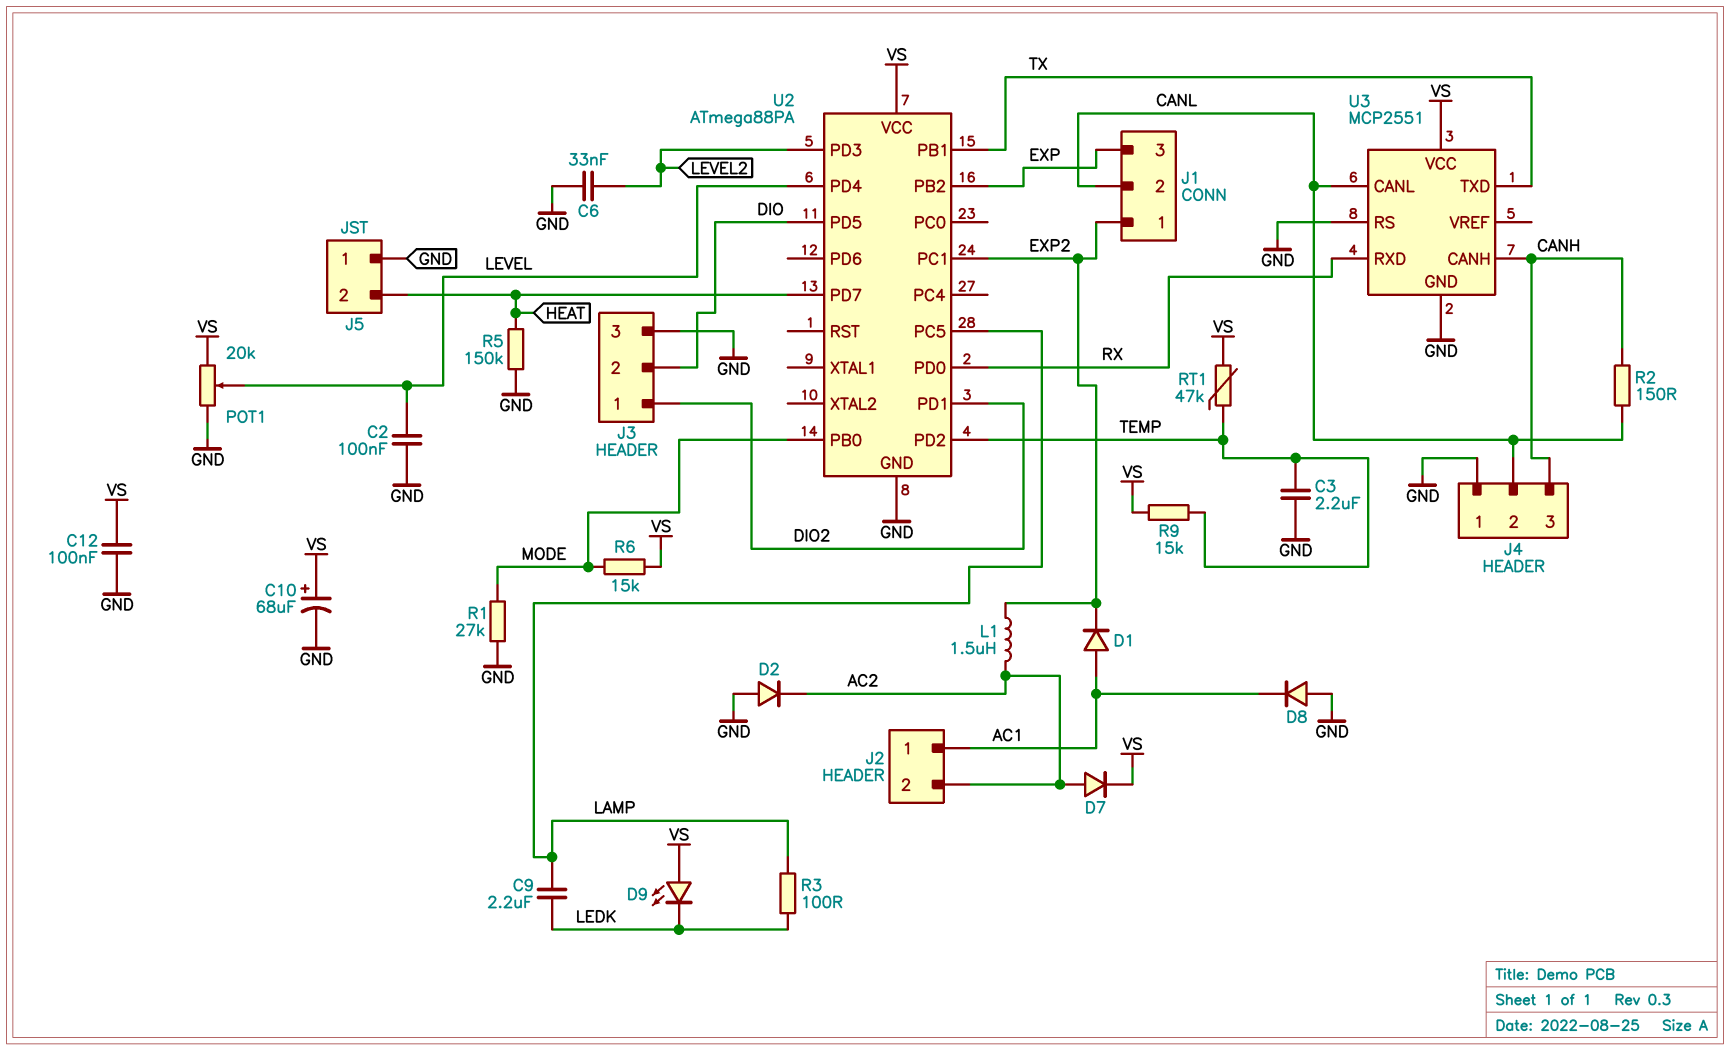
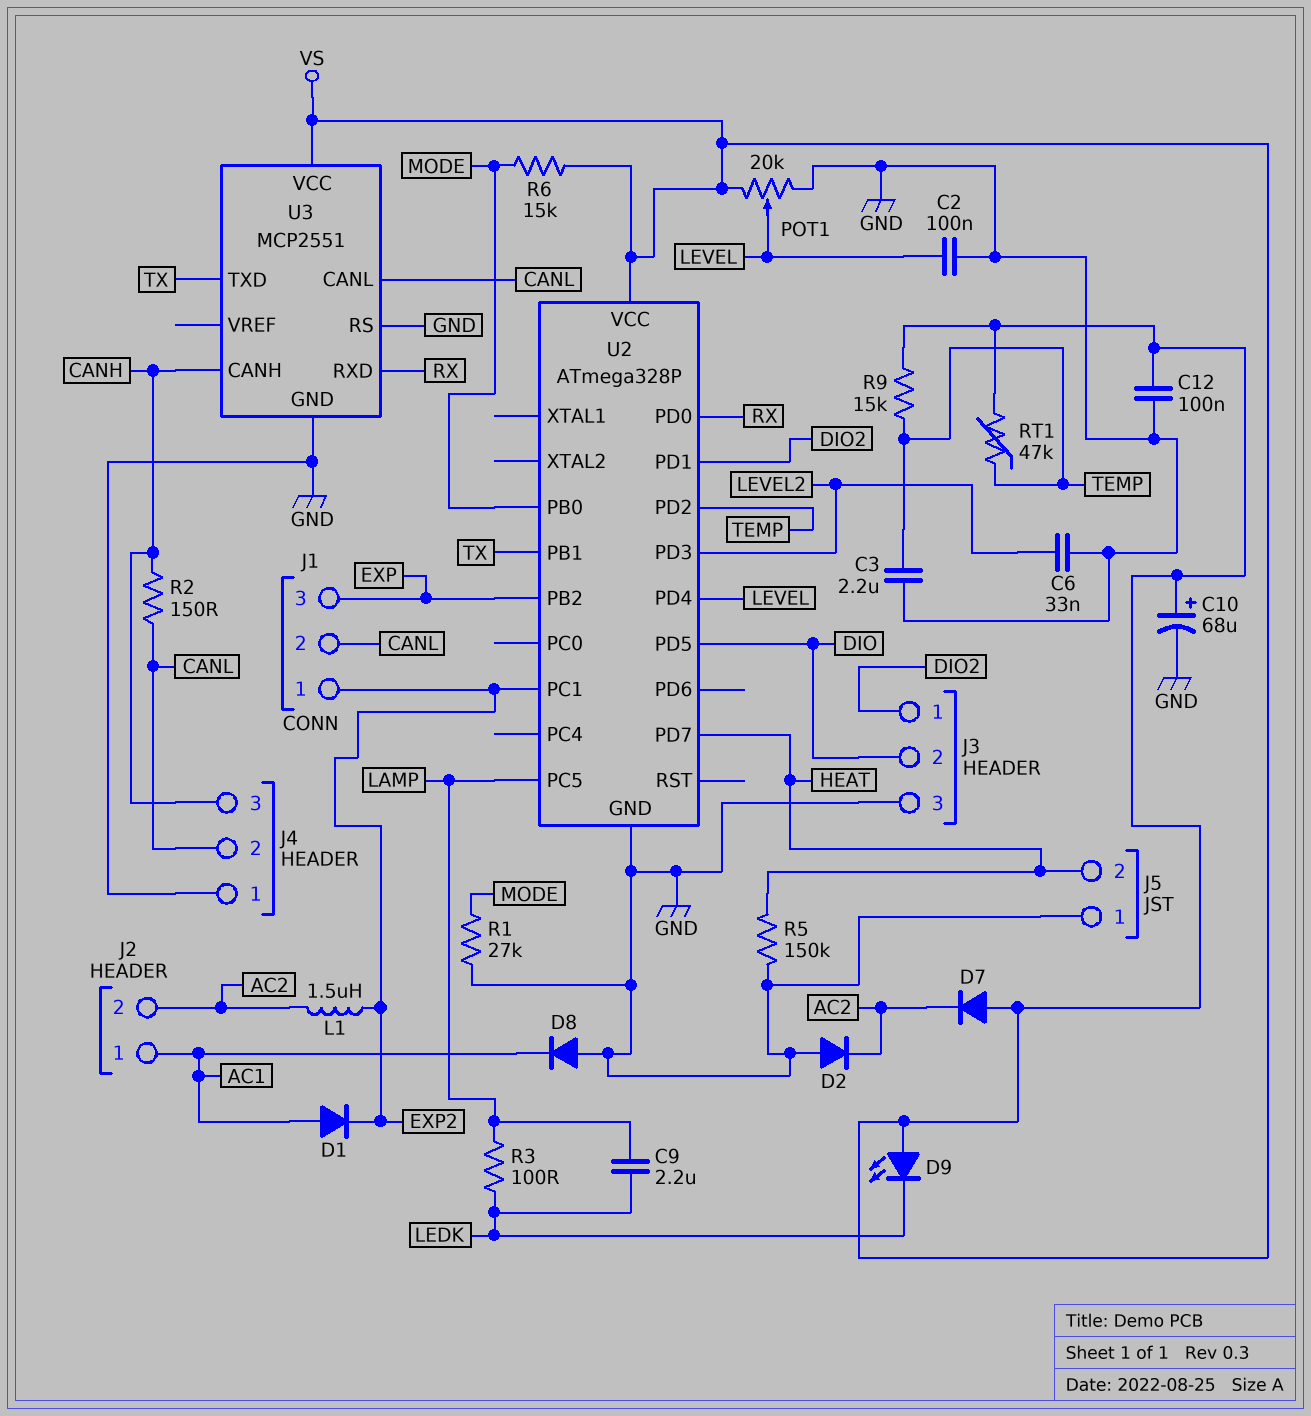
D7: diode (A AC2, K VS) -> diode (A VS, K AC2)
U2: ATmega88PA -> ATmega328P

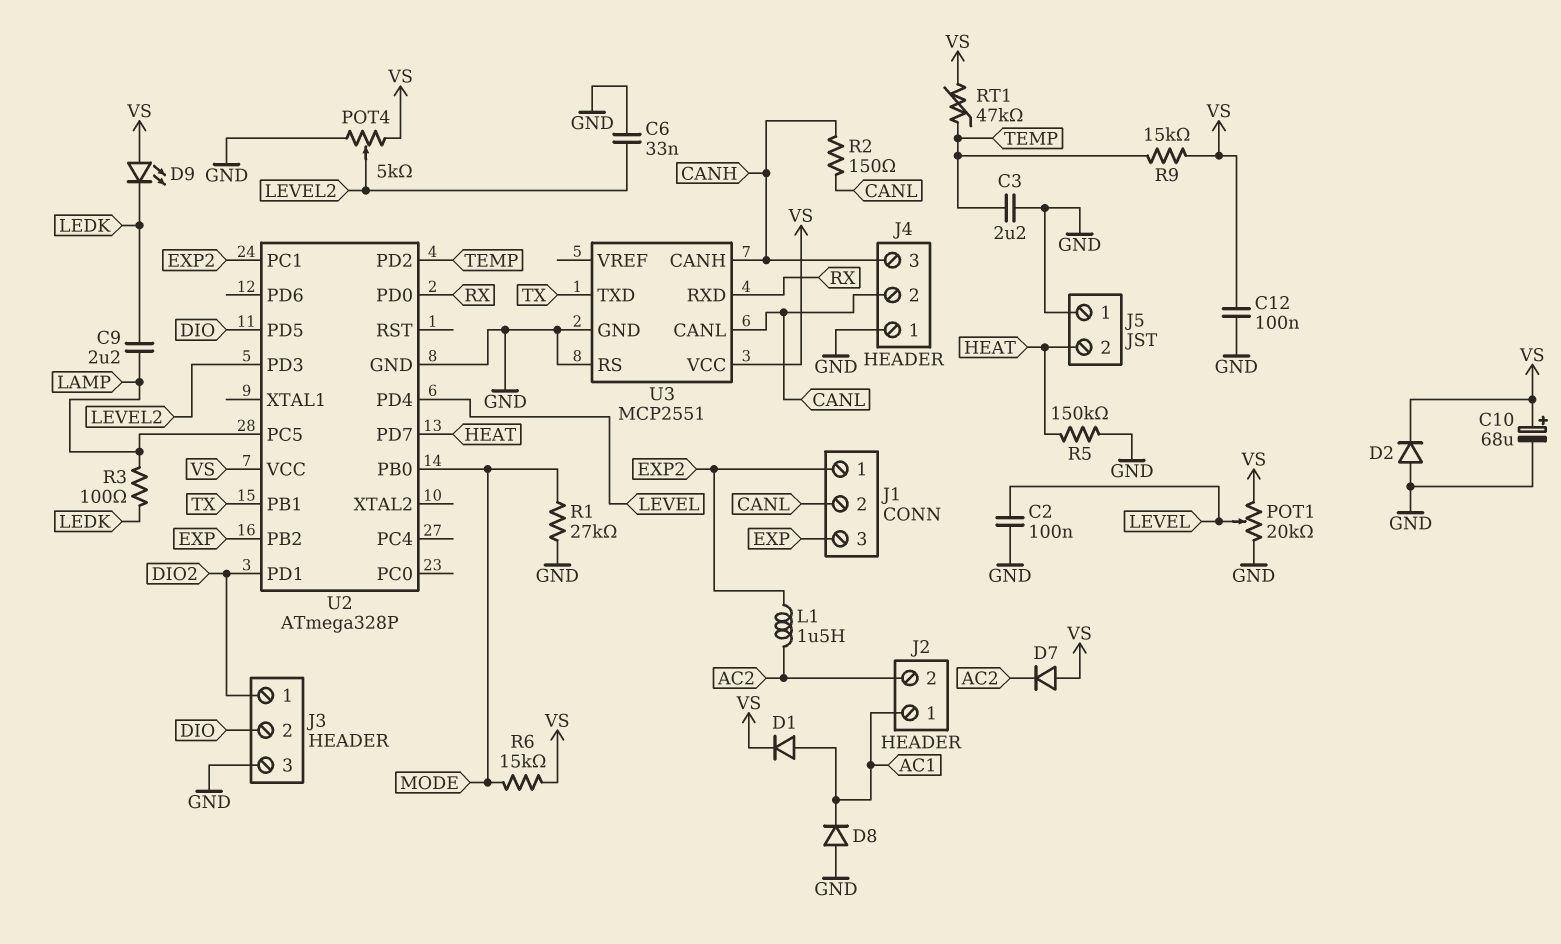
D1: diode (A AC1, K EXP2) -> diode (A AC1, K VS)
D2: diode (A GND, K AC2) -> diode (A GND, K VS)
POT4: none -> 5k (GND, VS, wiper LEVEL2)

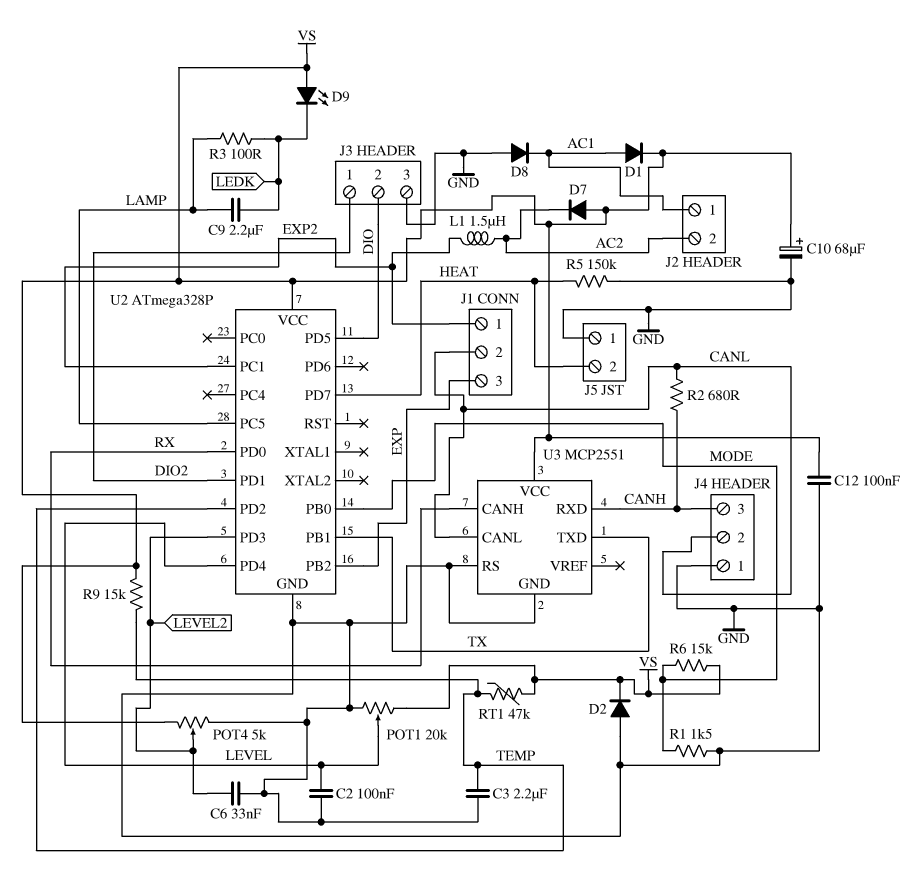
R1: 27k (GND, MODE) -> 1.5k (GND, MODE)
R2: 150 (CANH, CANL) -> 680 (CANH, CANL)
U3 pin CANH: CANH -> RX
U3 pin RXD: RX -> CANH

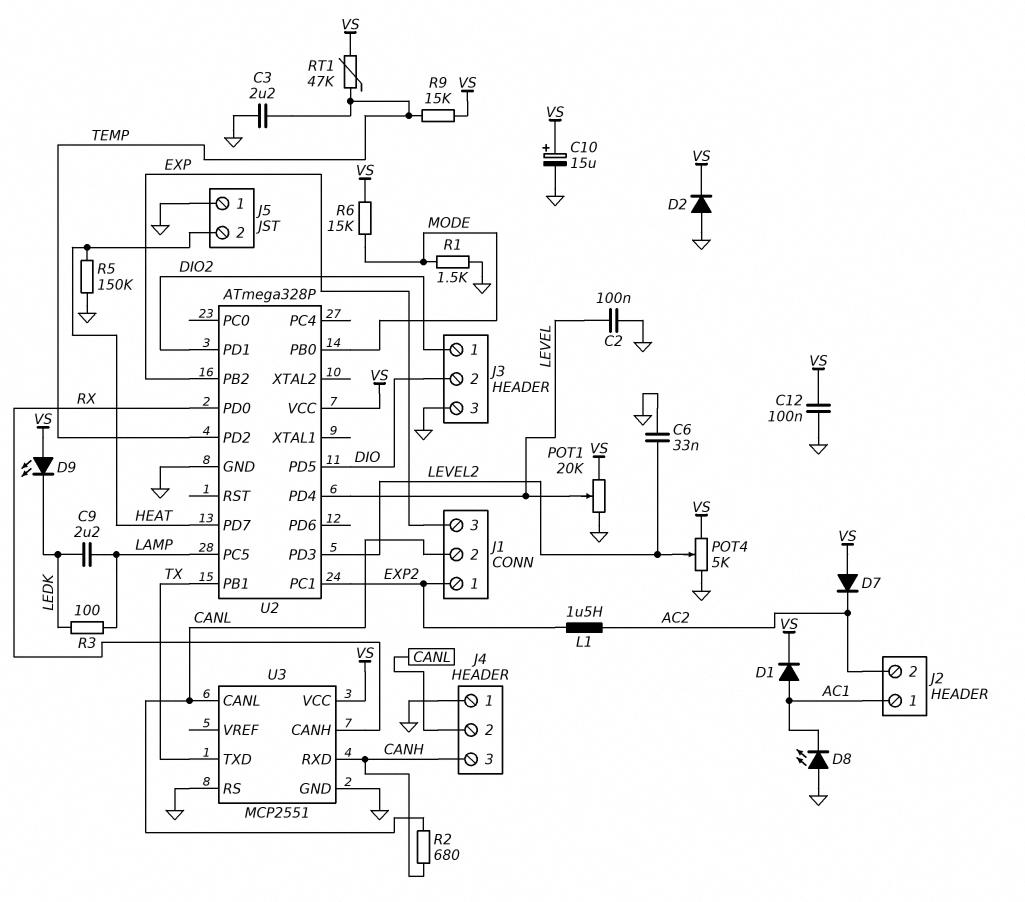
C10: 68uF (plus VS, minus GND) -> 15uF (plus VS, minus GND)
D8: diode (A GND, K AC1) -> LED (A GND, K AC1)

